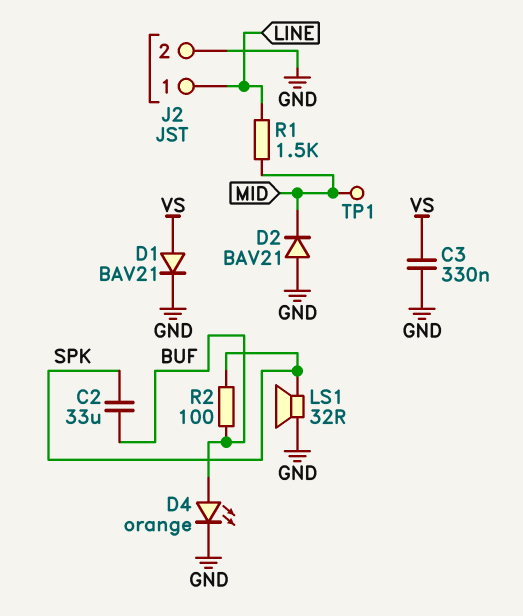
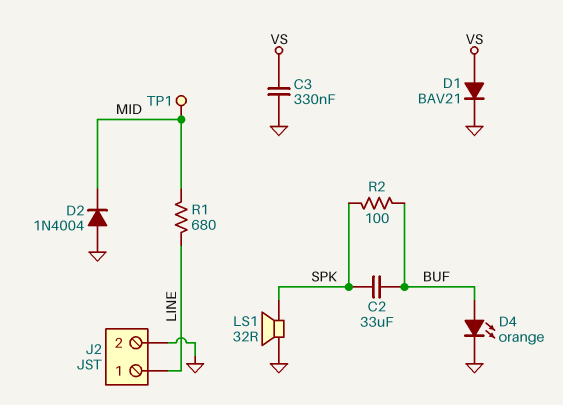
D2: diode BAV21 (A GND, K MID) -> diode 1N4004 (A GND, K MID)
R1: 1.5k (LINE, MID) -> 680 (LINE, MID)

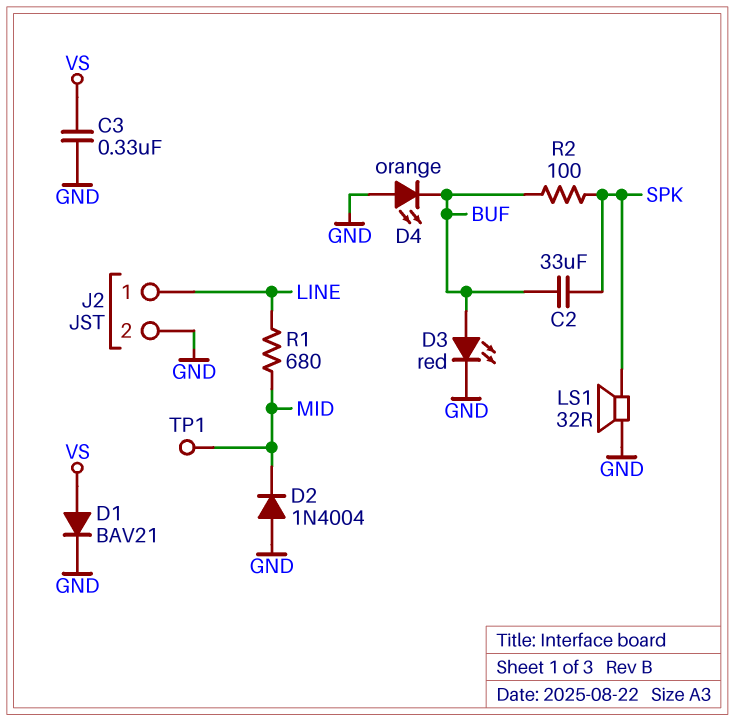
D3: none -> LED red (A BUF, K GND)
D4: LED orange (A BUF, K GND) -> LED orange (A GND, K BUF)

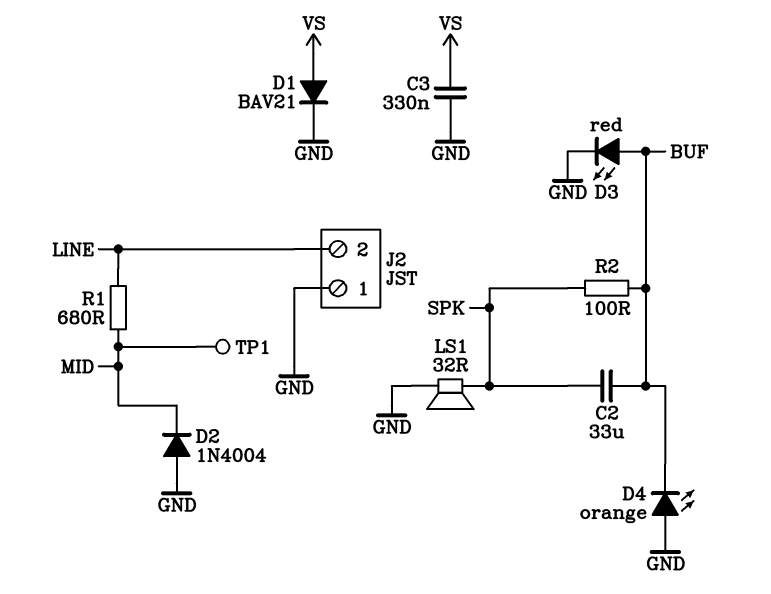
J2 pin 1: LINE -> GND
J2 pin 2: GND -> LINE

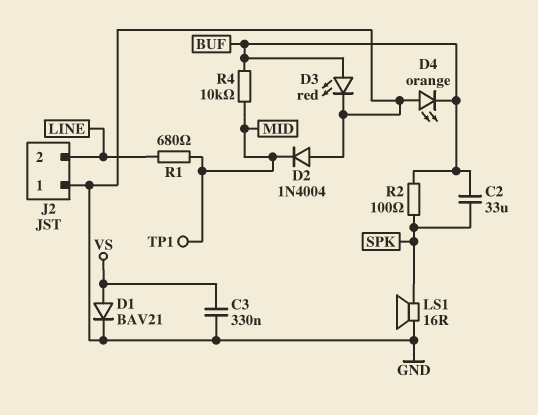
LS1: speaker 32R (GND, SPK) -> speaker 16R (GND, SPK)
R4: none -> 10k (BUF, MID)

